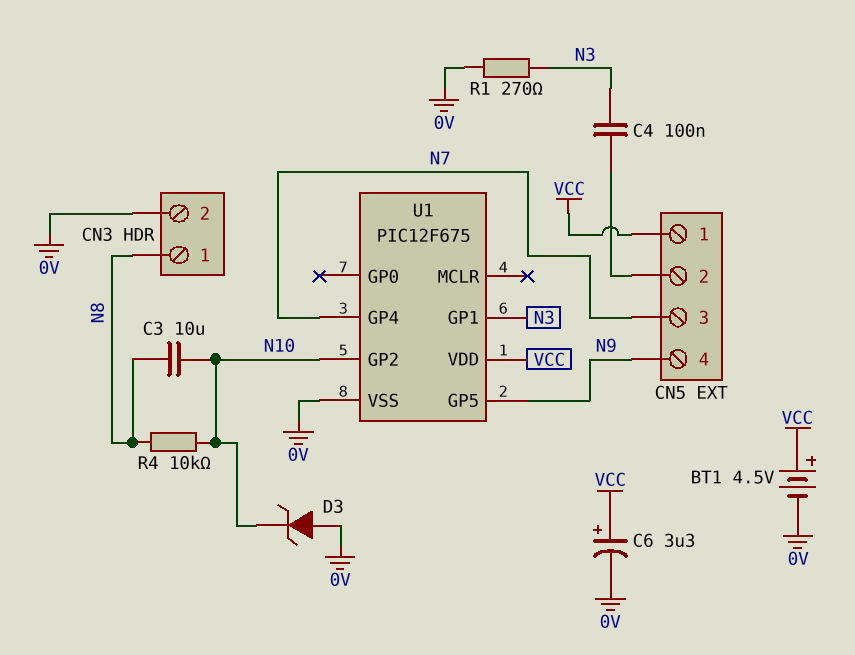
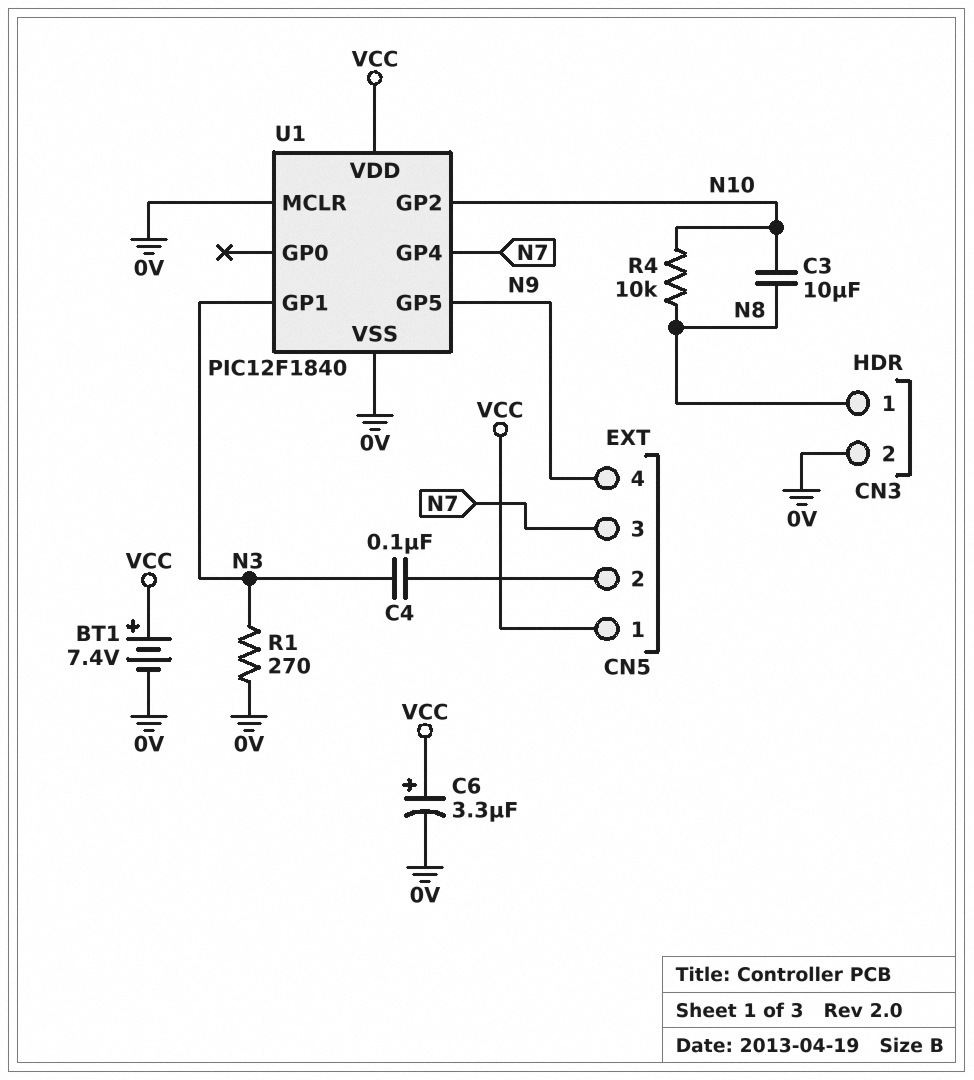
BT1: 4.5V (plus VCC, minus 0V) -> 7.4V (plus VCC, minus 0V)
D3: zener (A 0V, K N10) -> none
U1: PIC12F675 -> PIC12F1840
U1 pin MCLR: none -> 0V

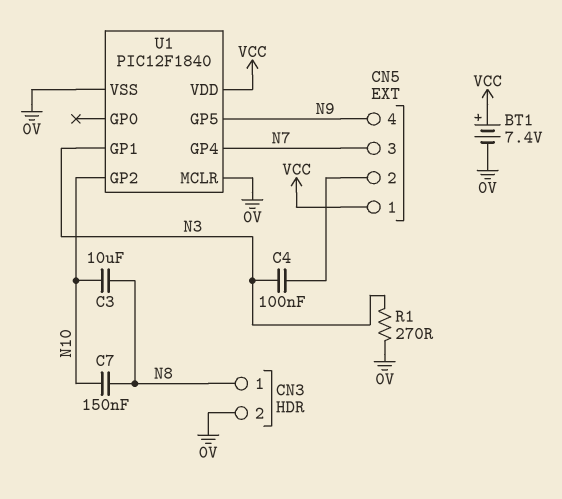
C6: 3.3uF (plus VCC, minus 0V) -> none
C7: none -> 150nF (N8, N10)
R4: 10k (N8, N10) -> none

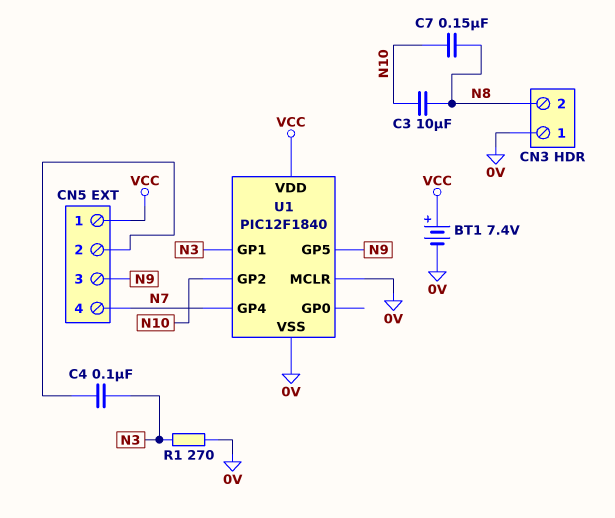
CN3 pin 1: N8 -> 0V
CN3 pin 2: 0V -> N8
CN5 pin 3: N7 -> N9
CN5 pin 4: N9 -> N7

